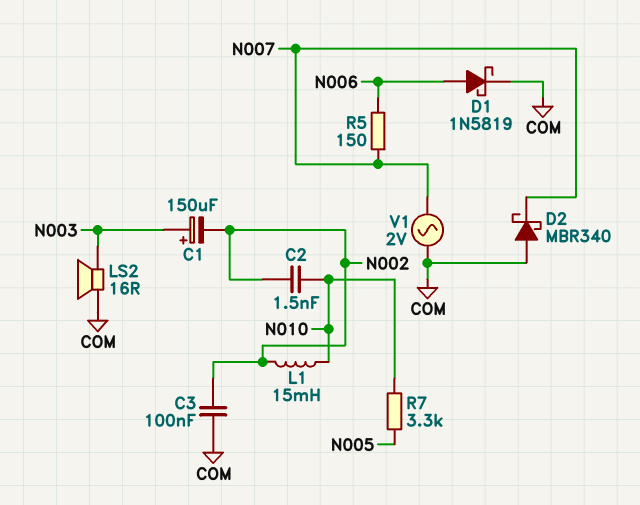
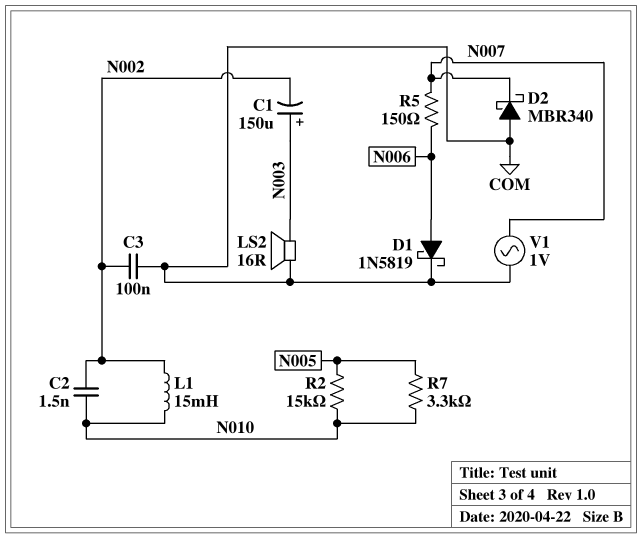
R2: none -> 15k (N005, N010)
V1: AC 2V (COM, N007) -> AC 1V (COM, N007)

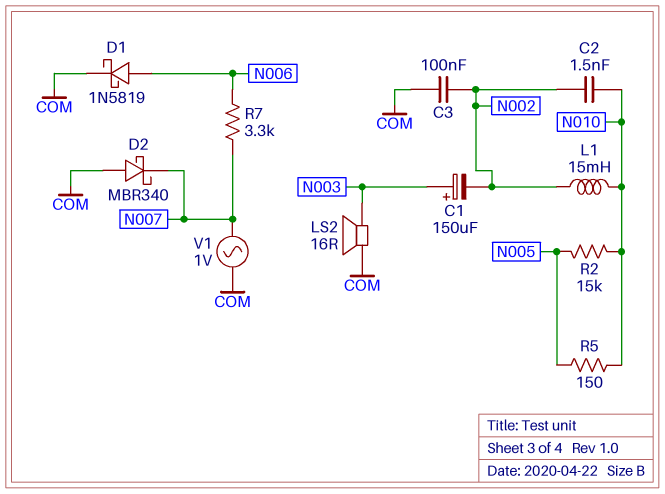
R5: 150 (N006, N007) -> 150 (N005, N010)
R7: 3.3k (N005, N010) -> 3.3k (N006, N007)

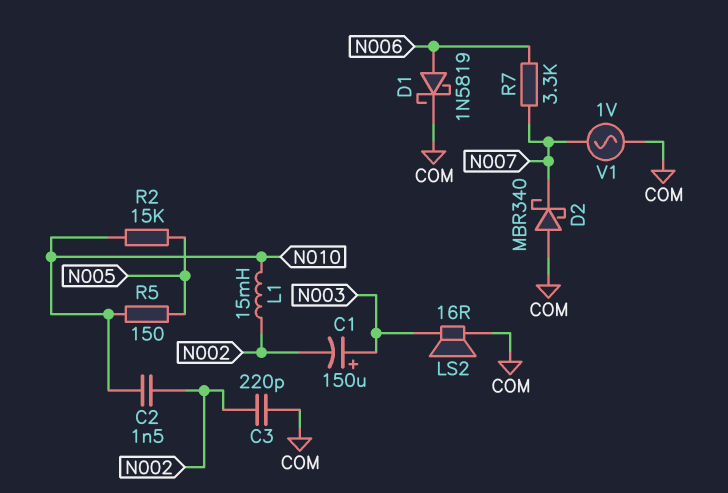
C3: 100nF (COM, N002) -> 220pF (COM, N002)

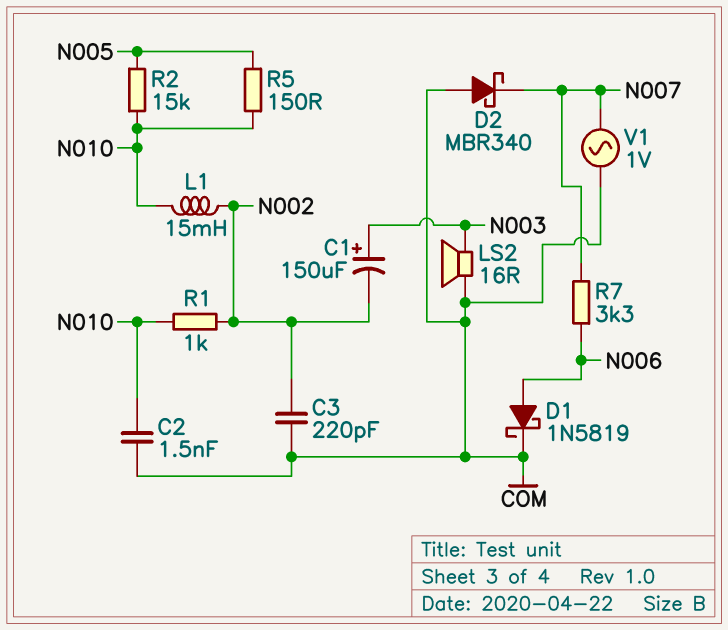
C2: 1.5nF (N002, N010) -> 1.5nF (COM, N010)
R1: none -> 1k (N002, N010)

